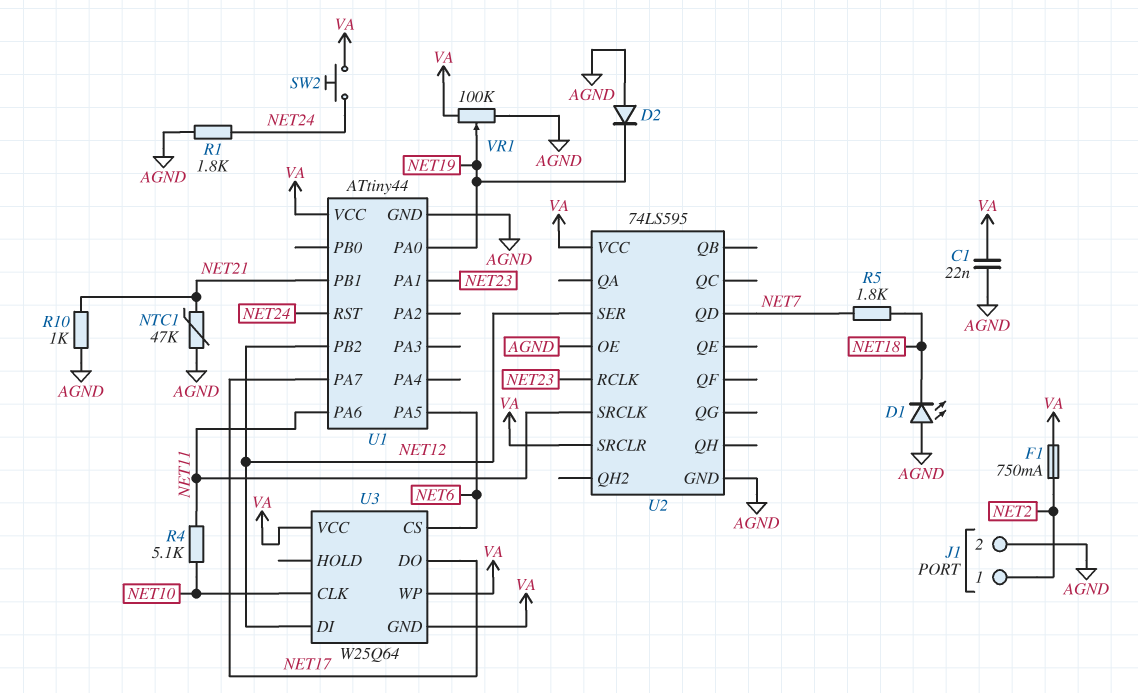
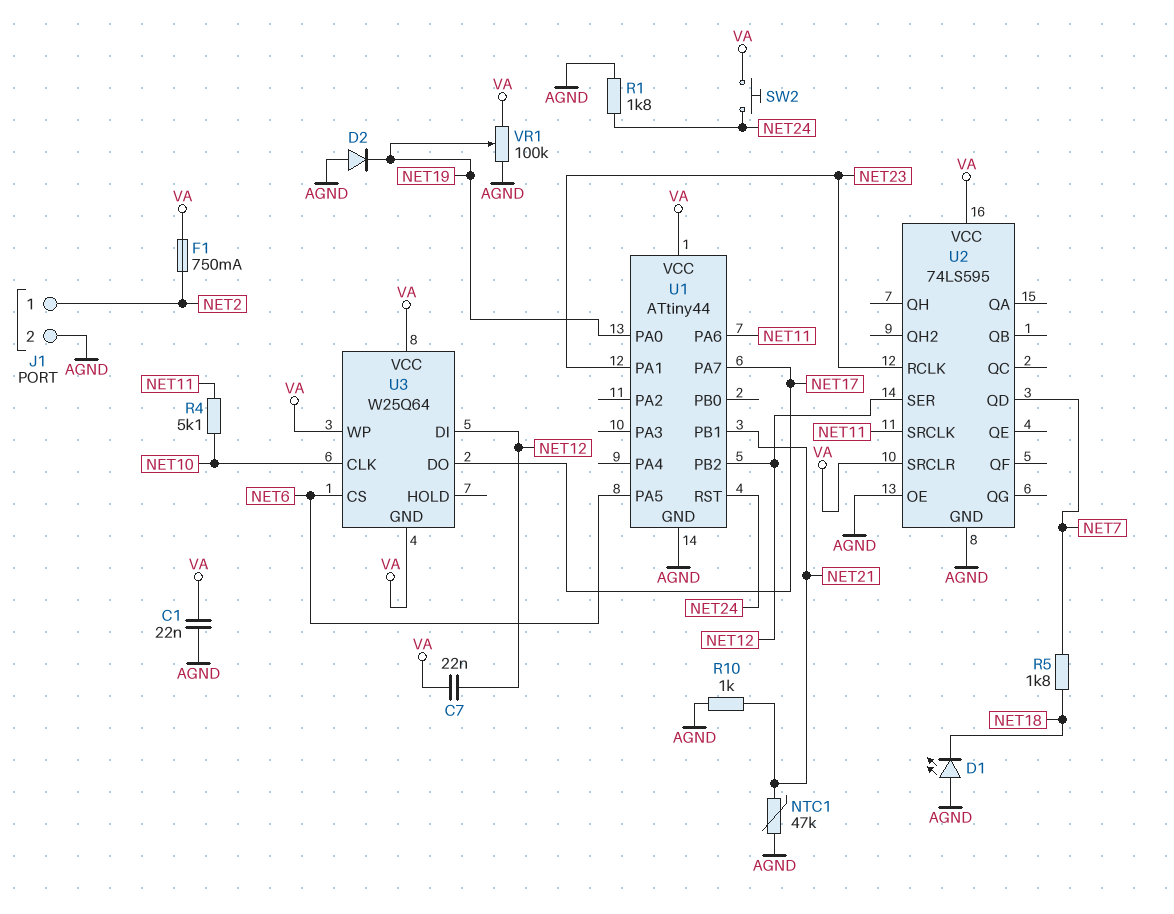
C7: none -> 22nF (NET12, VA)

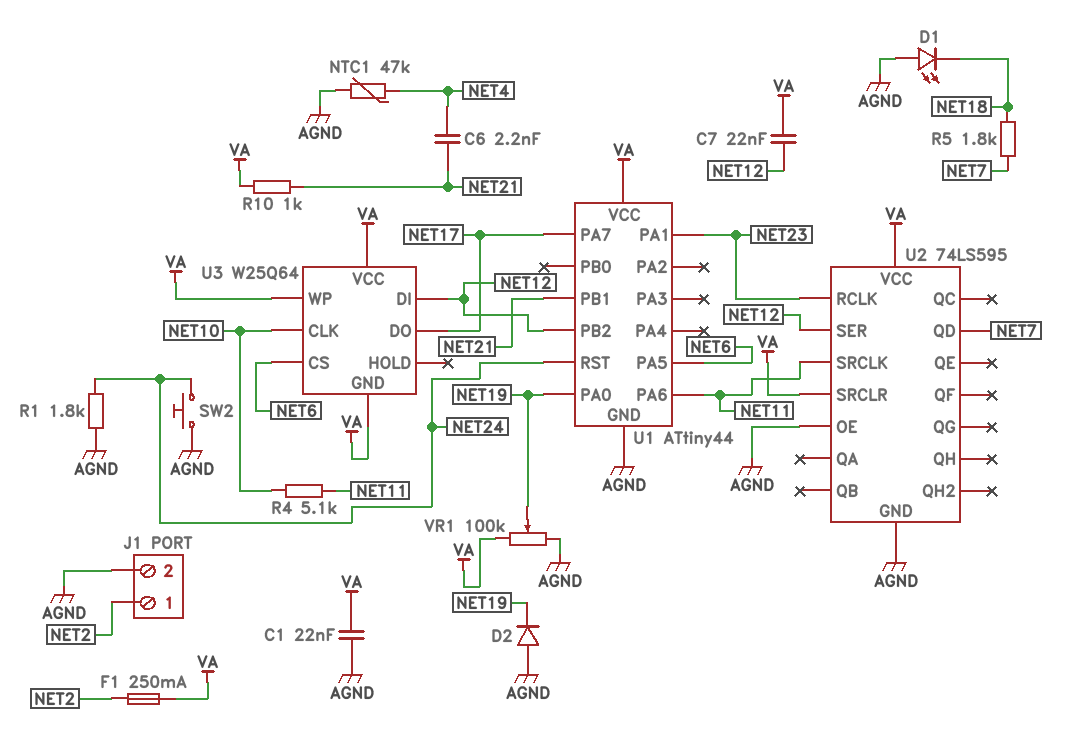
C6: none -> 2.2nF (NET4, NET21)
F1: 750mA (NET2, VA) -> 250mA (NET2, VA)
NTC1: 47k (AGND, NET21) -> 47k (AGND, NET4)
R10: 1k (AGND, NET21) -> 1k (NET21, VA)
SW2: button (NET24, VA) -> button (AGND, NET24)

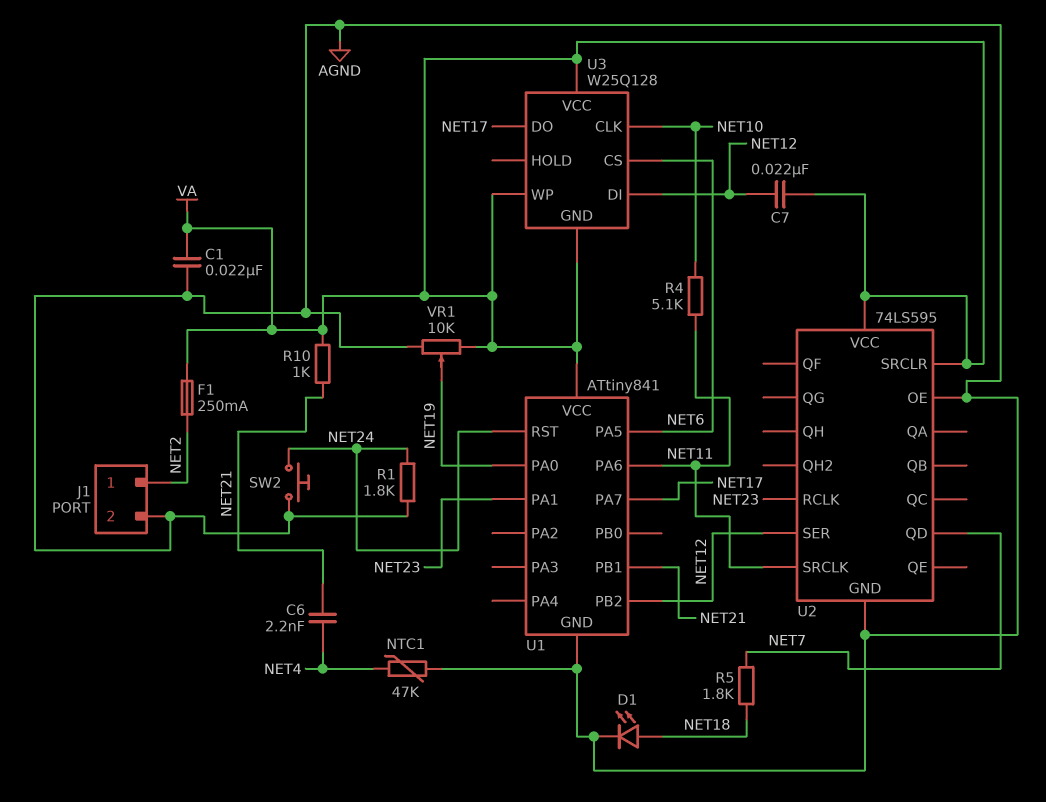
D1: LED (A AGND, K NET18) -> LED (A NET18, K AGND)
D2: diode (A AGND, K NET19) -> none
U1: ATtiny44 -> ATtiny841
U3: W25Q64 -> W25Q128
VR1: 100k (AGND, VA, wiper NET19) -> 10k (AGND, VA, wiper NET19)

